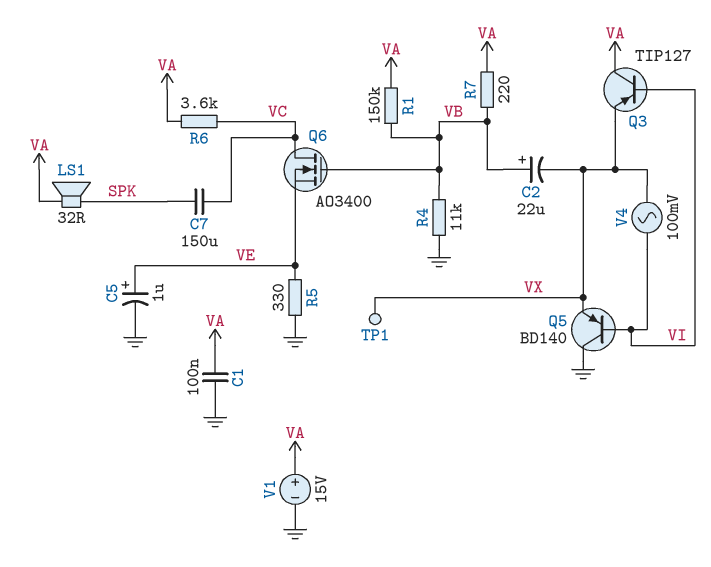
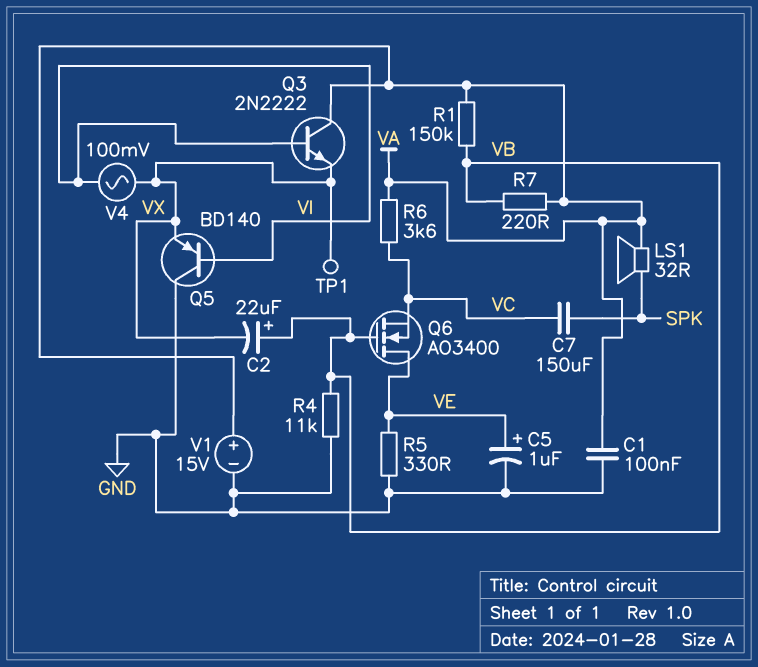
Q3: PNP TIP127 (B VI, C VA, E VX) -> NPN 2N2222 (B VI, C VA, E VX)
Q6: NMOS AO3400 (G VB, D VC, S VE) -> NMOS AO3400 (G VB, D VE, S VC)

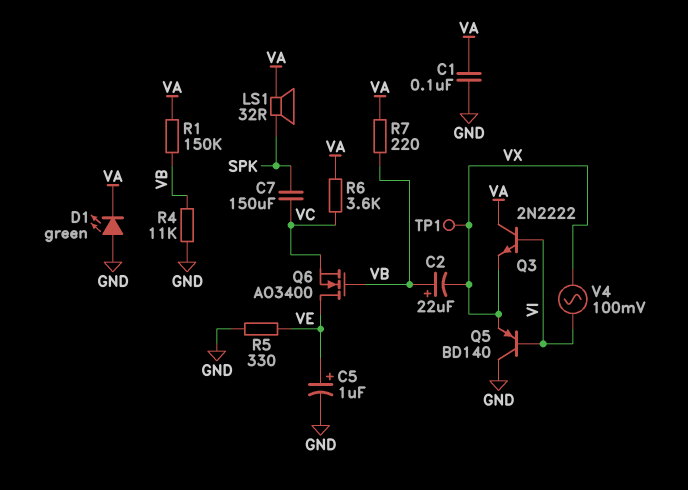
D1: none -> LED green (A GND, K VA)
V1: 15V (plus VA, minus GND) -> none

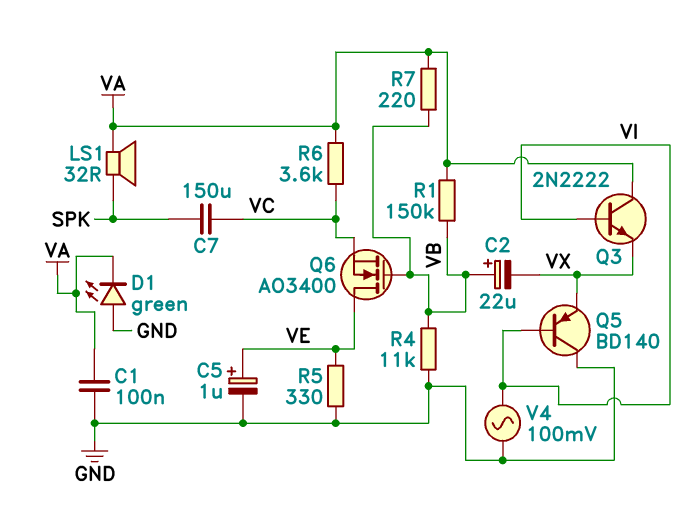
TP1: test point (VX) -> none
V4: AC 100mV (VI, VX) -> AC 100mV (GND, VI)

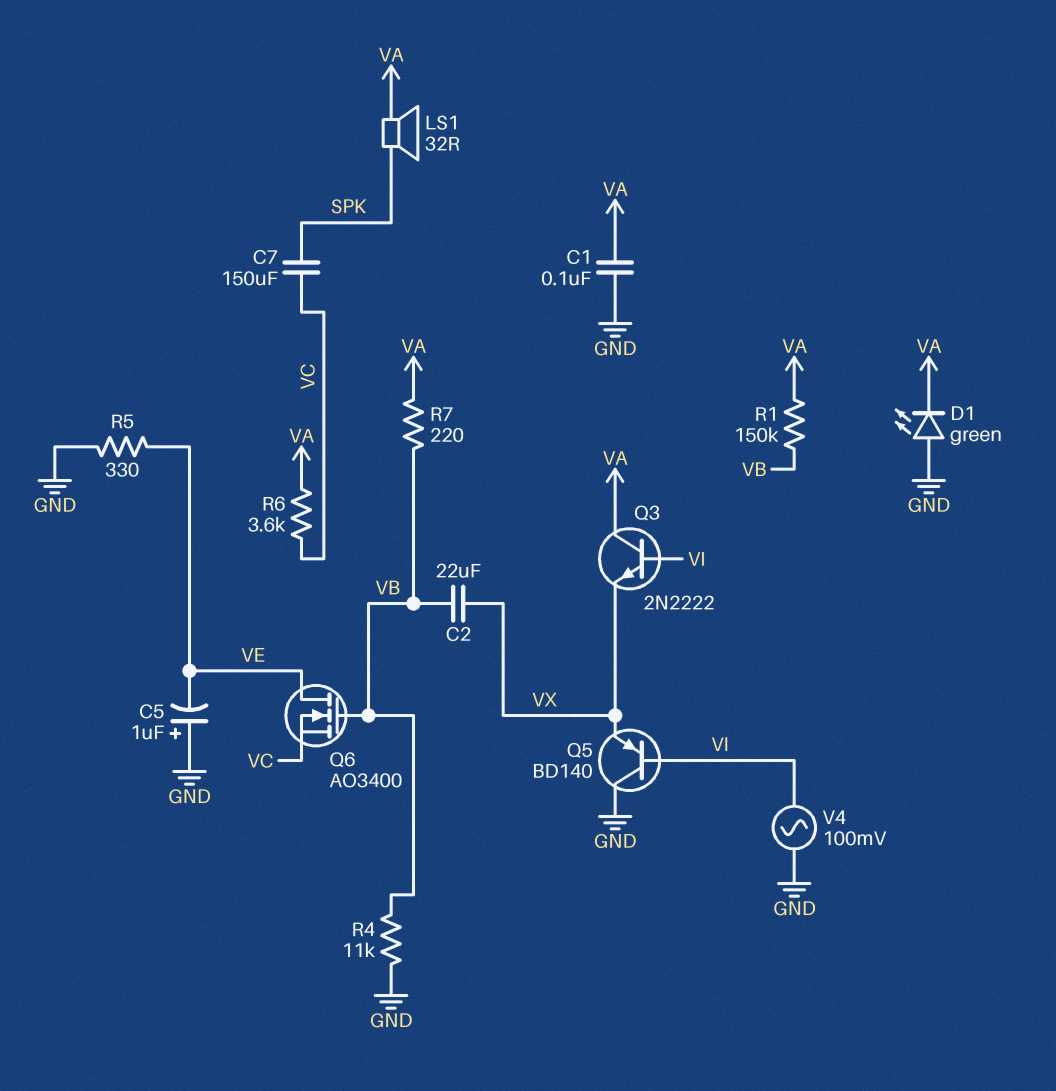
C2: 22uF (plus VB, minus VX) -> 22uF (VB, VX)
C5: 1uF (plus VE, minus GND) -> 1uF (plus GND, minus VE)

